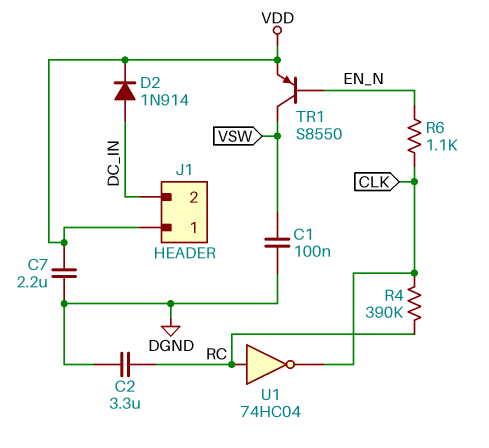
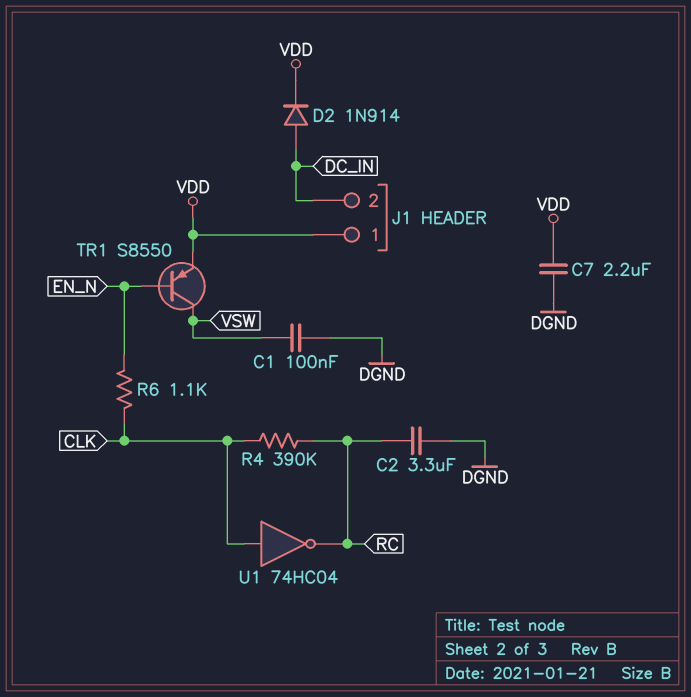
U1: NOT 74HC04 (in RC, out CLK) -> NOT 74HC04 (in CLK, out RC)

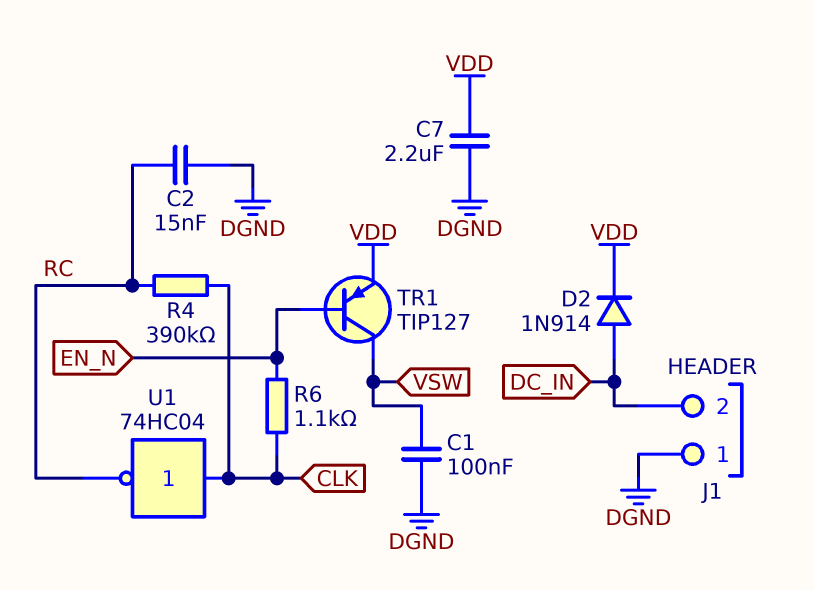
C2: 3.3uF (DGND, RC) -> 15nF (DGND, RC)
J1 pin 1: VDD -> DGND
TR1: PNP S8550 (B EN_N, C VSW, E VDD) -> PNP TIP127 (B EN_N, C VSW, E VDD)

